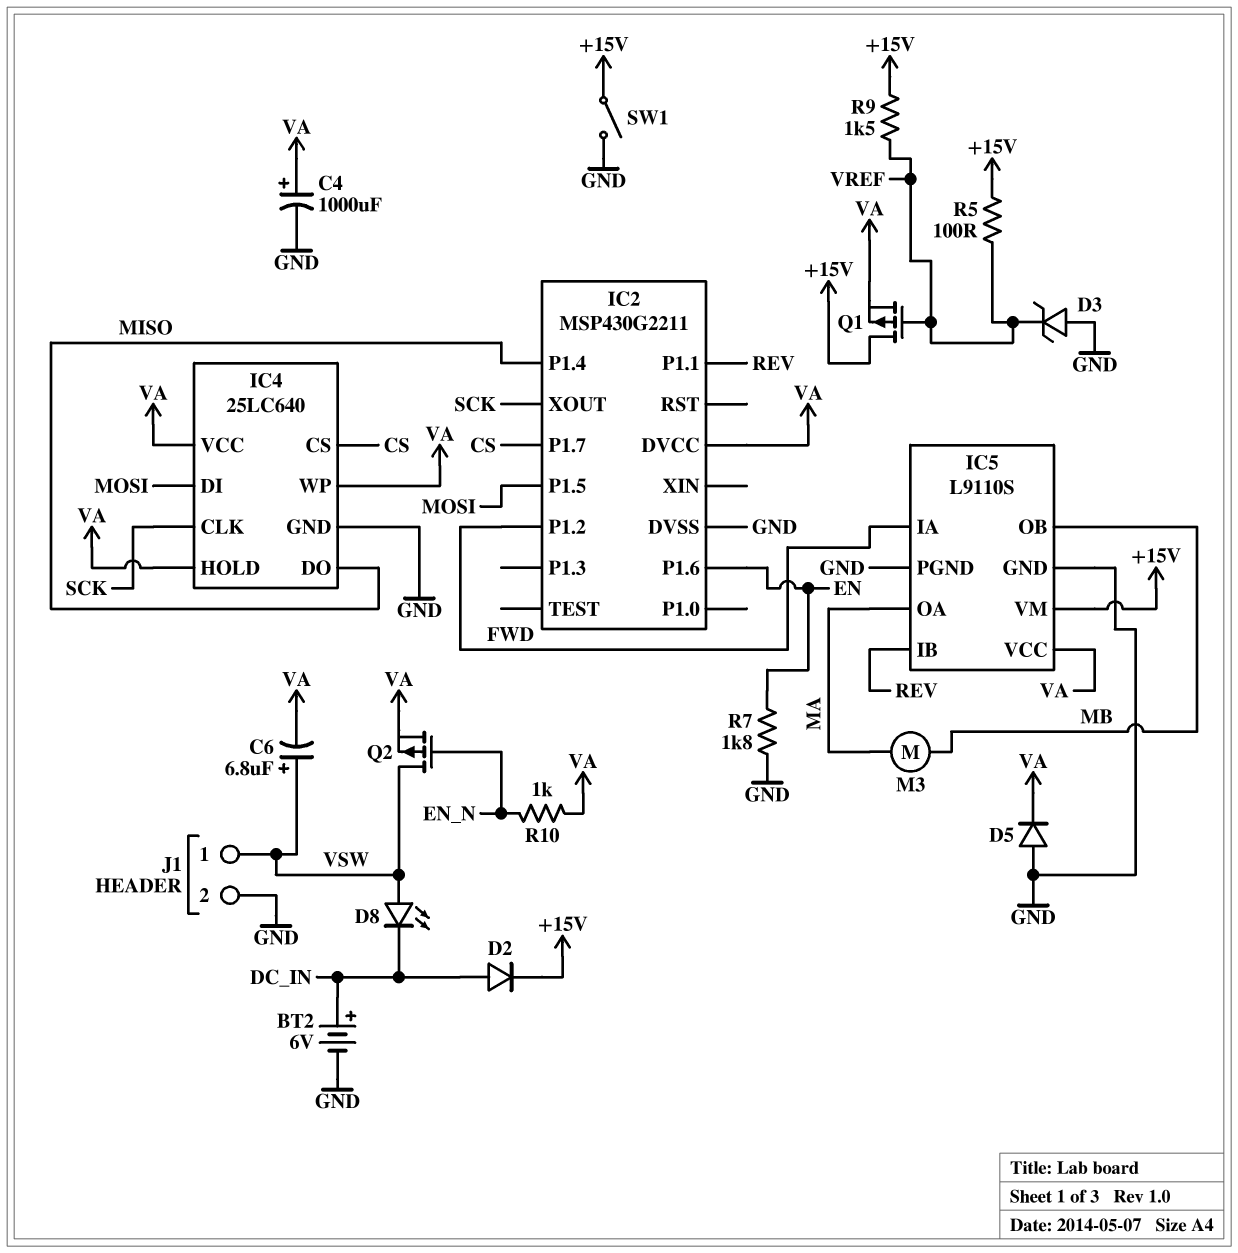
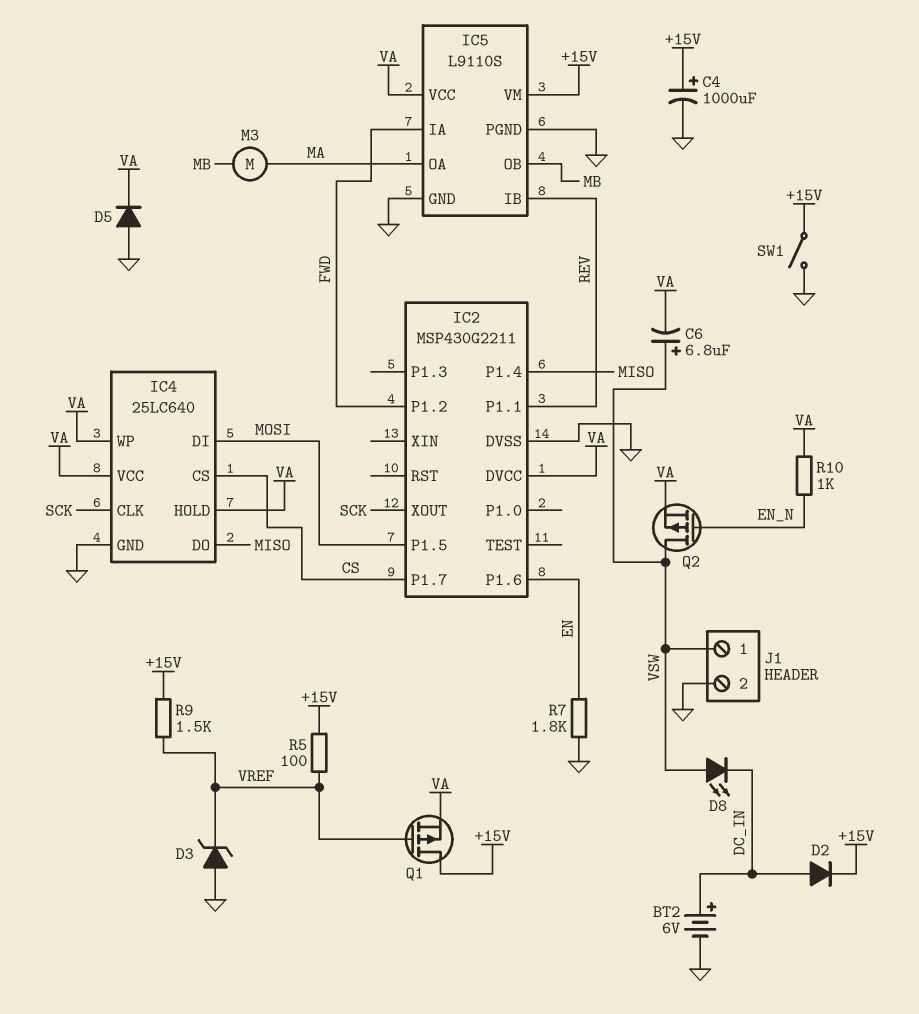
C4: 1000uF (plus VA, minus GND) -> 1000uF (plus +15V, minus GND)

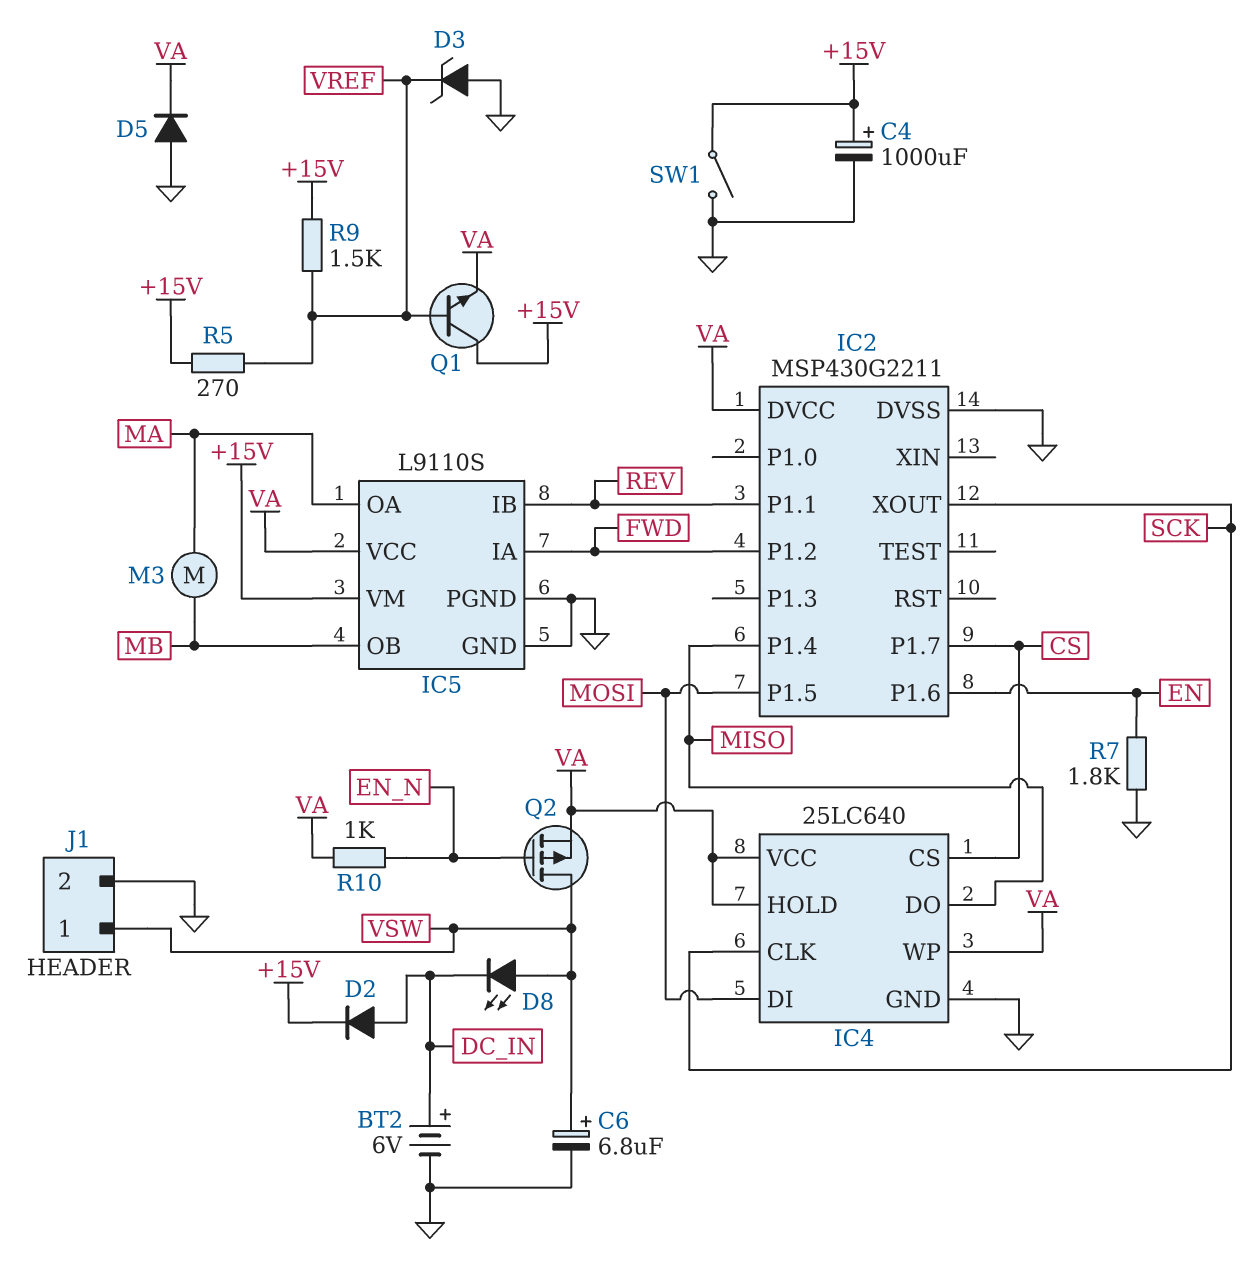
C6: 6.8uF (plus VSW, minus VA) -> 6.8uF (plus VSW, minus GND)
Q1: PMOS (G VREF, D +15V, S VA) -> NPN (B VREF, C +15V, E VA)
R5: 100 (+15V, VREF) -> 270 (+15V, VREF)

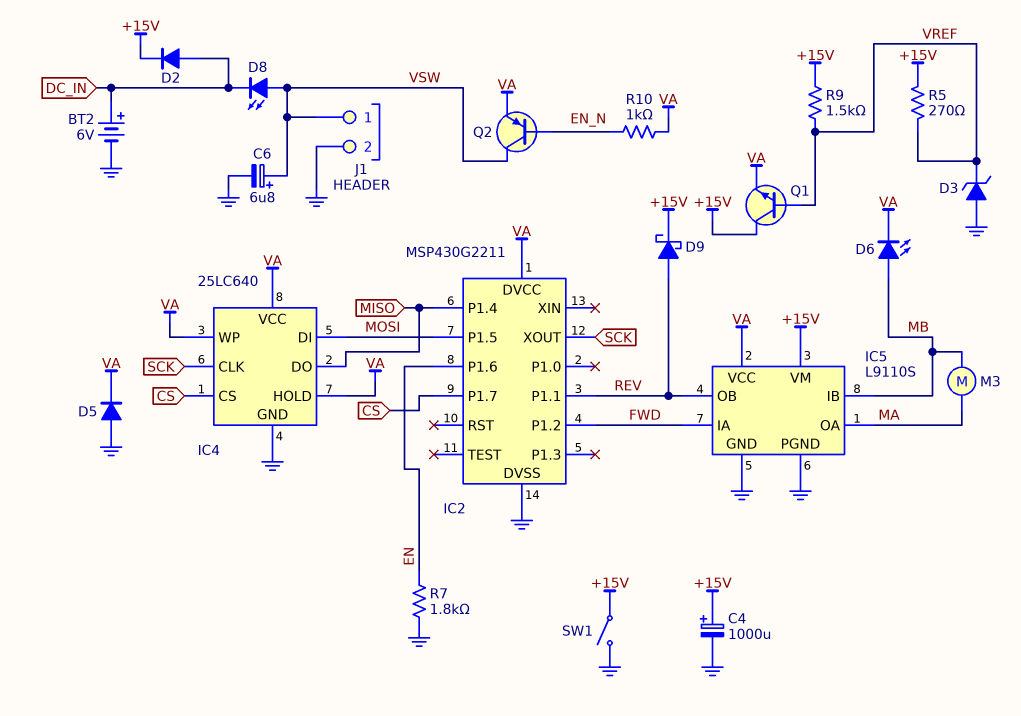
D6: none -> LED (A MB, K VA)
D9: none -> schottky (A REV, K +15V)
IC5 pin IB: REV -> MB
IC5 pin OB: MB -> REV
Q2: PMOS (G EN_N, D VSW, S VA) -> PNP (B EN_N, C VSW, E VA)

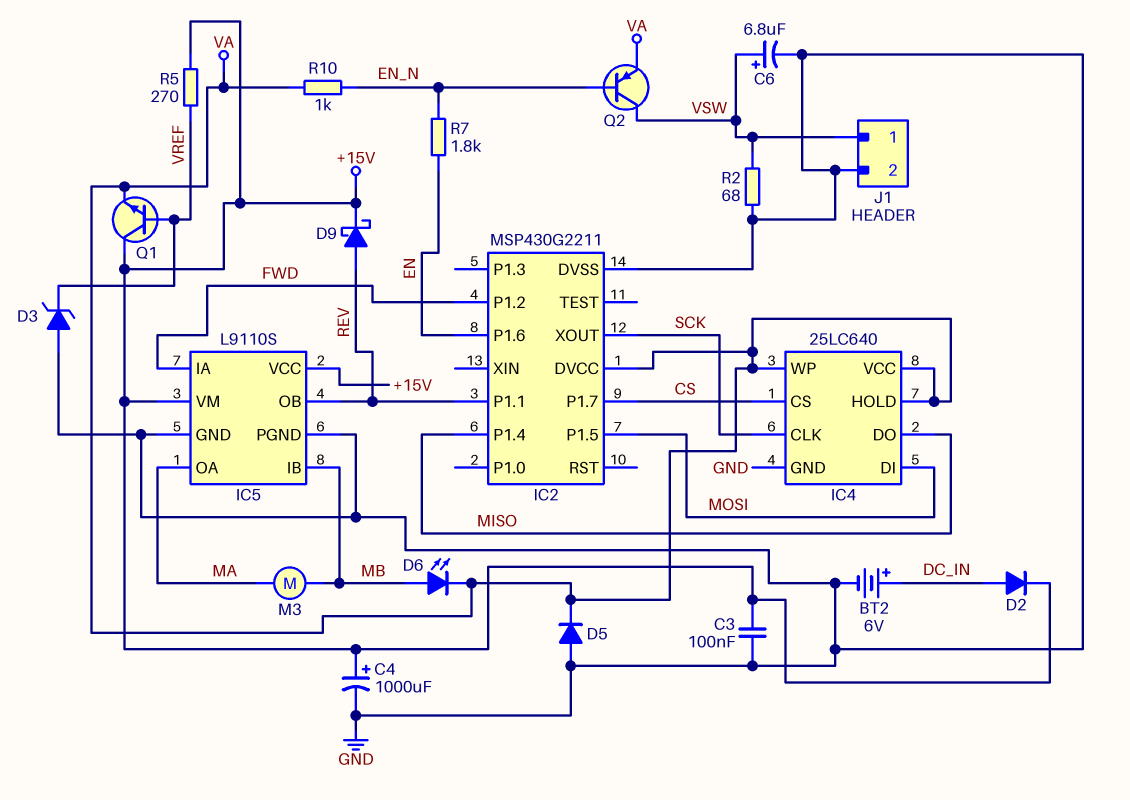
C3: none -> 100nF (+15V, GND)
D8: LED (A VSW, K DC_IN) -> none
IC5 pin VCC: VA -> +15V
R2: none -> 68 (GND, VSW)
R7: 1.8k (EN, GND) -> 1.8k (EN, EN_N)
R9: 1.5k (+15V, VREF) -> none
SW1: switch (+15V, GND) -> none

